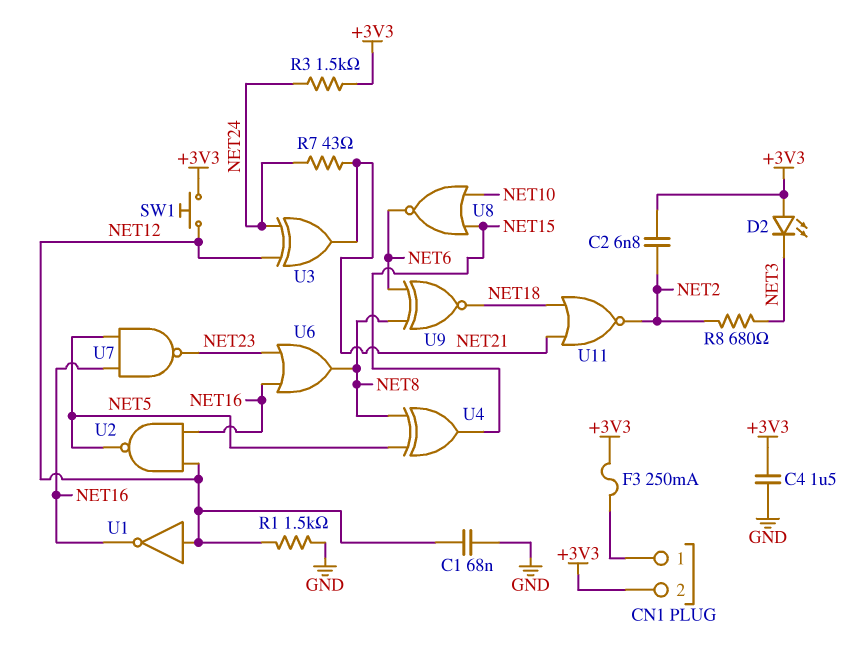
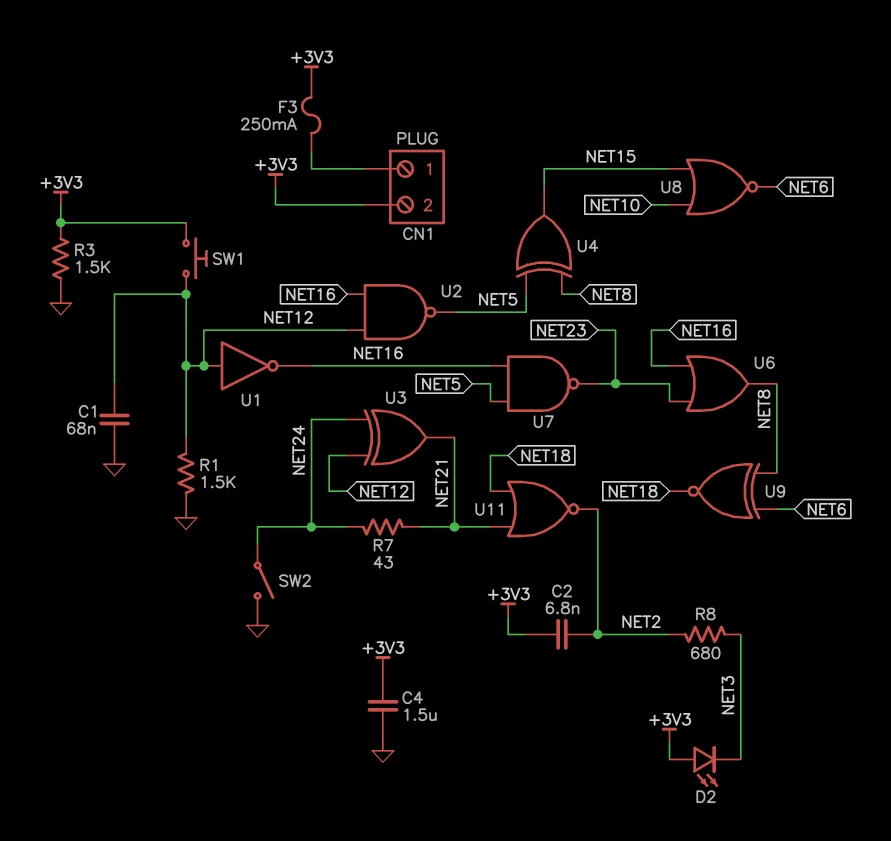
R3: 1.5k (+3V3, NET24) -> 1.5k (+3V3, GND)
SW2: none -> switch (GND, NET24)

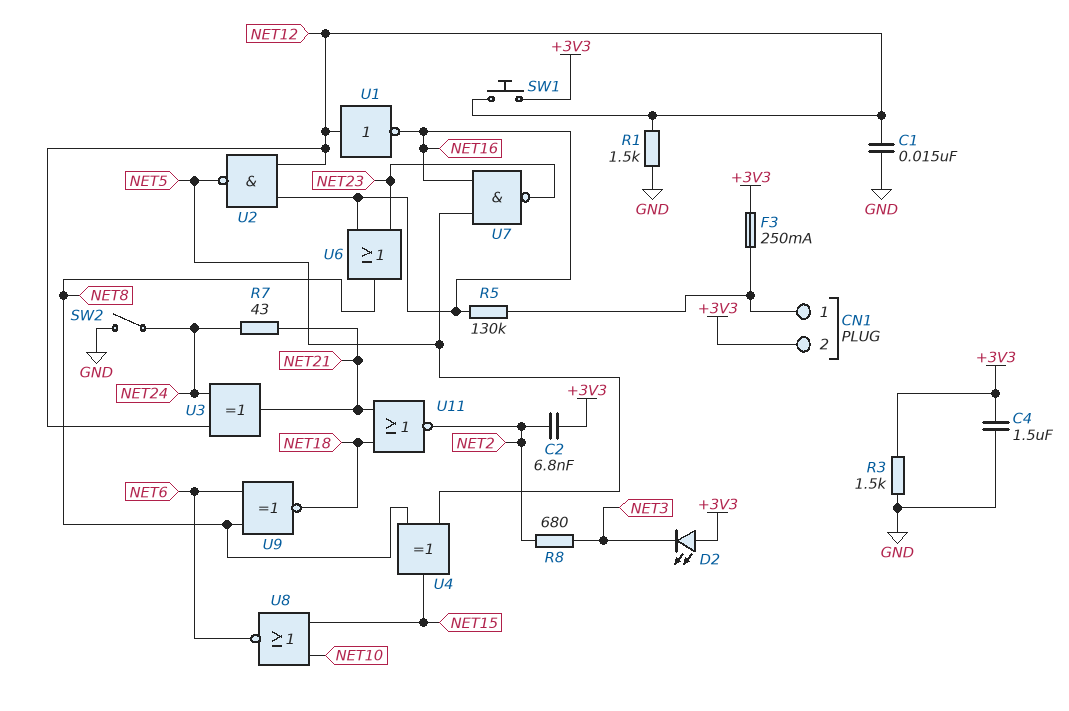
C1: 68nF (GND, NET12) -> 15nF (GND, NET12)
R5: none -> 130k (CN1/1, NET16)

